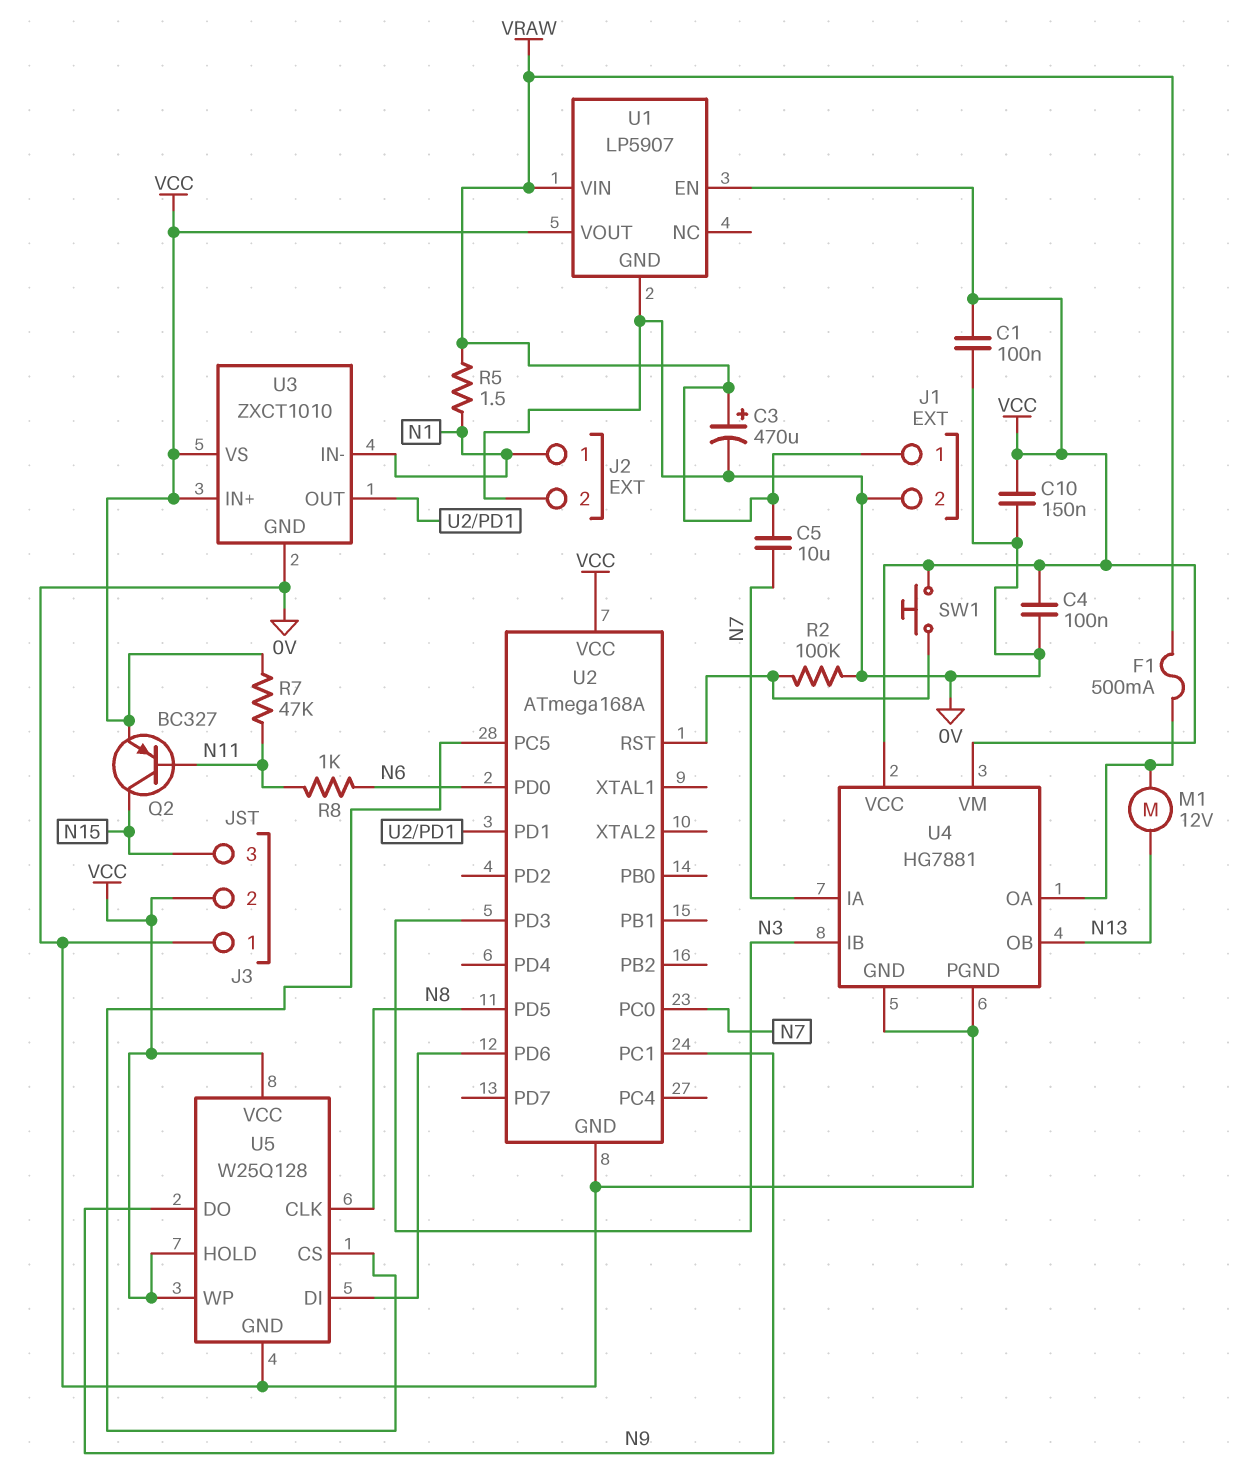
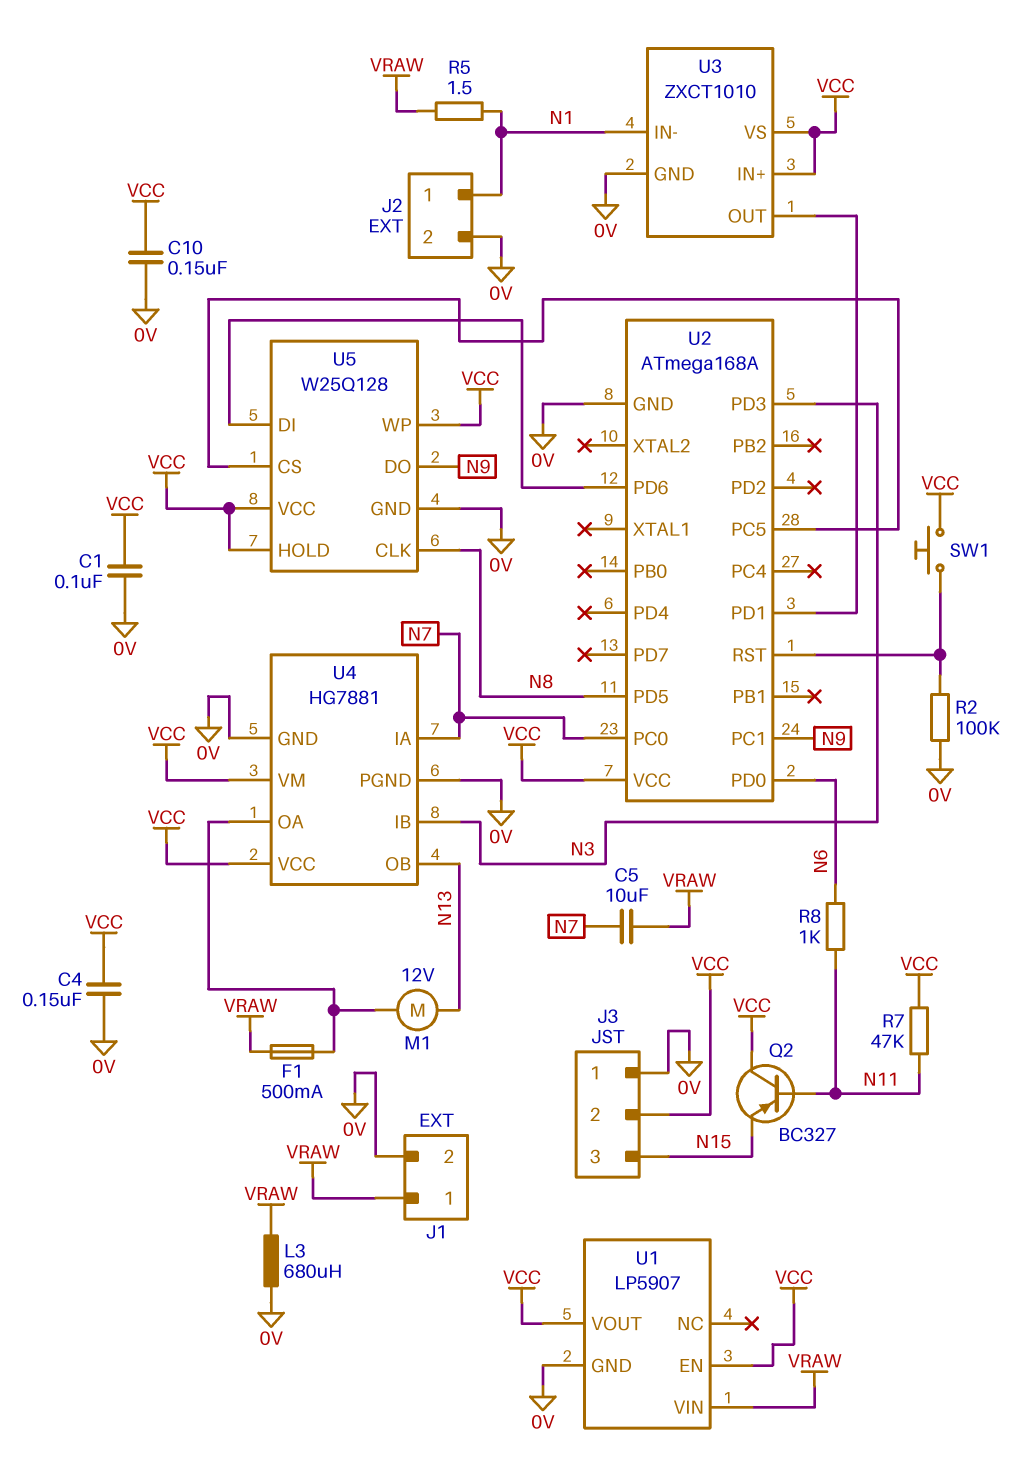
C3: 470uF (plus VRAW, minus 0V) -> none
C4: 100nF (0V, VCC) -> 150nF (0V, VCC)
L3: none -> 680uH (0V, VRAW)
Q2: PNP BC327 (B N11, C N15, E VCC) -> PNP BC327 (B N11, C VCC, E N15)

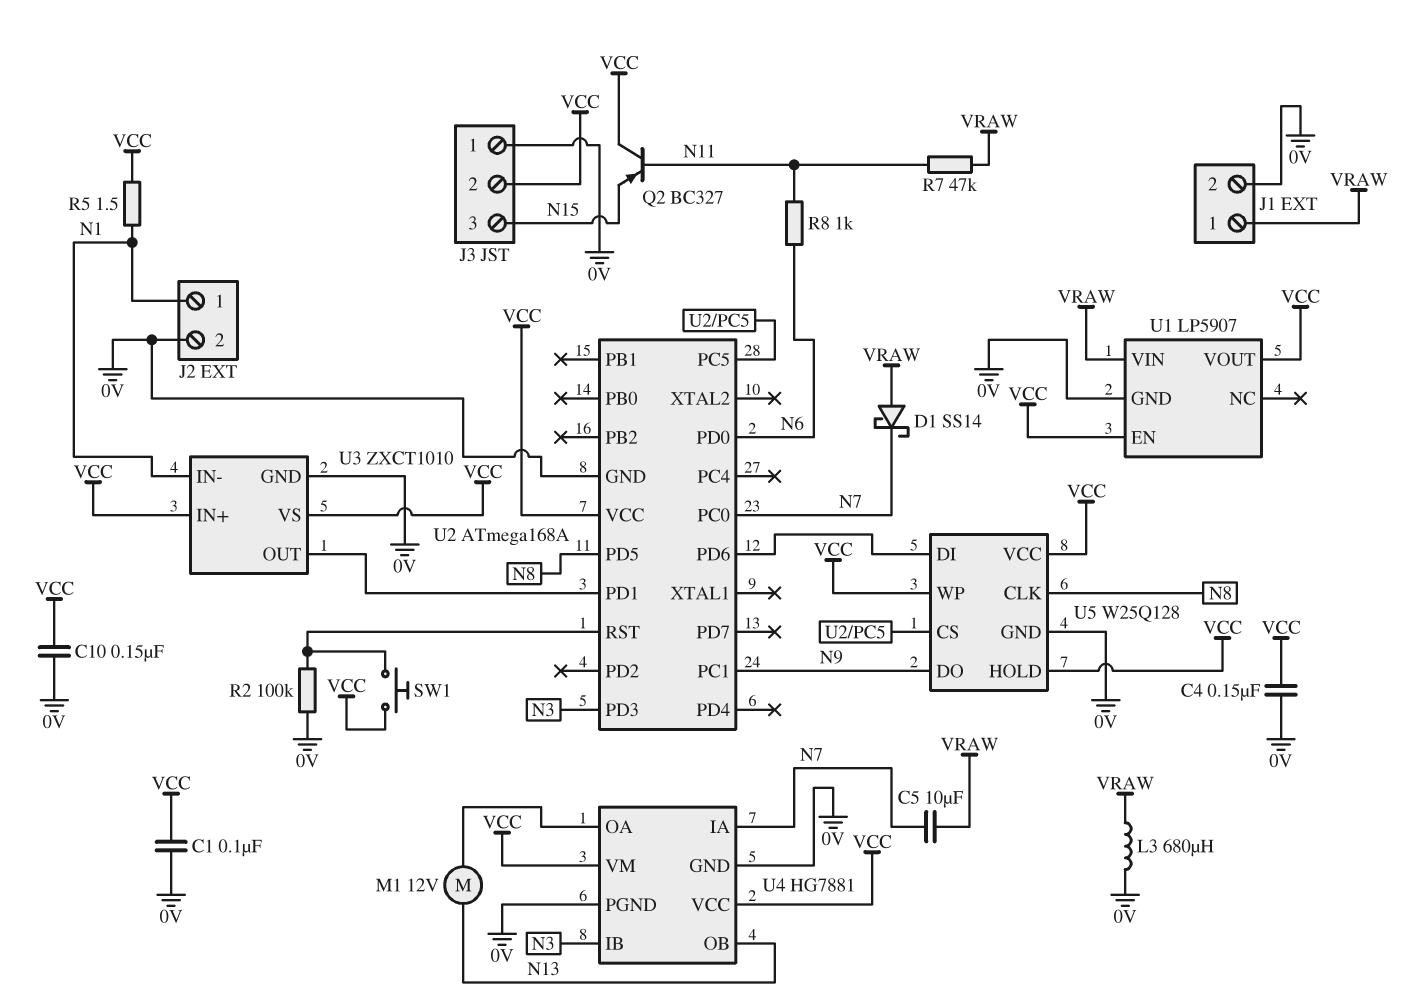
D1: none -> schottky SS14 (A VRAW, K N7)
F1: 500mA (U4/OA, VRAW) -> none
R5: 1.5 (N1, VRAW) -> 1.5 (N1, VCC)
R7: 47k (N11, VCC) -> 47k (N11, VRAW)

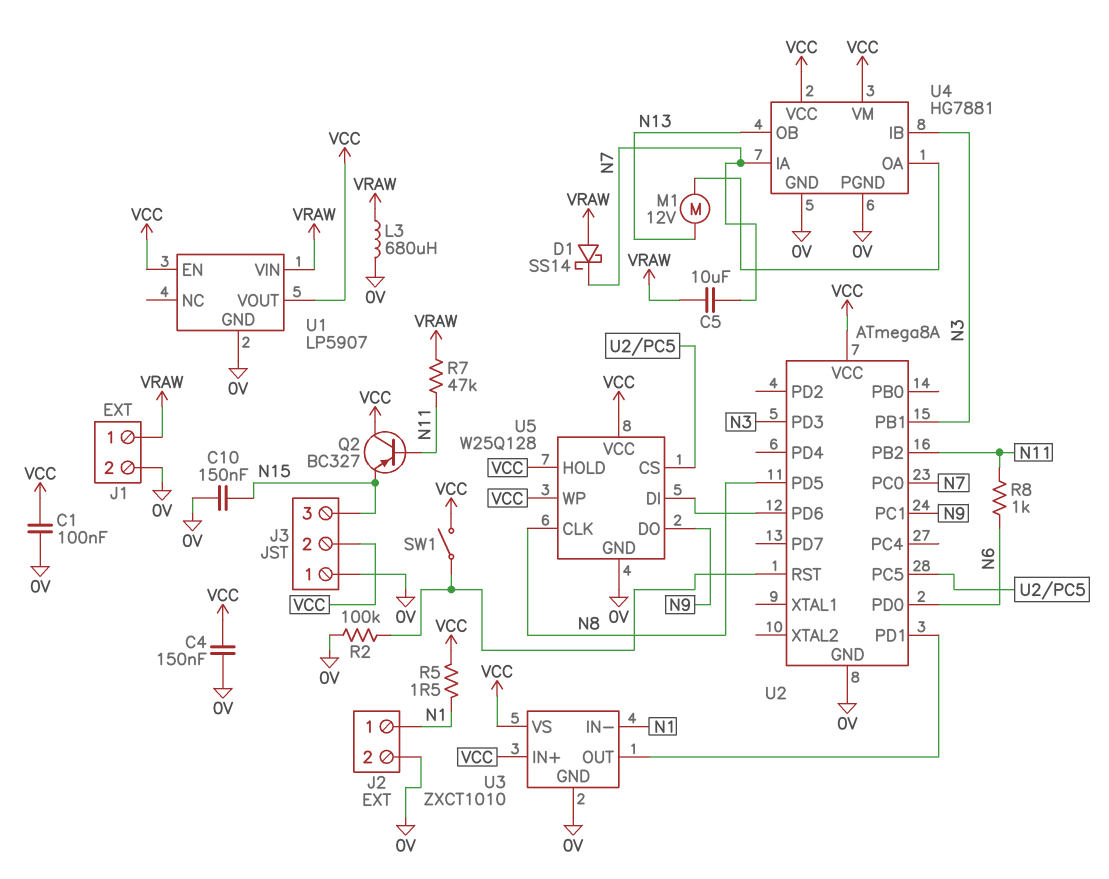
C10: 150nF (0V, VCC) -> 150nF (0V, N15)
SW1: button (U2/RST, VCC) -> switch (U2/RST, VCC)
U2: ATmega168A -> ATmega8A
U2 pin PB1: none -> N3
U2 pin PB2: none -> N11

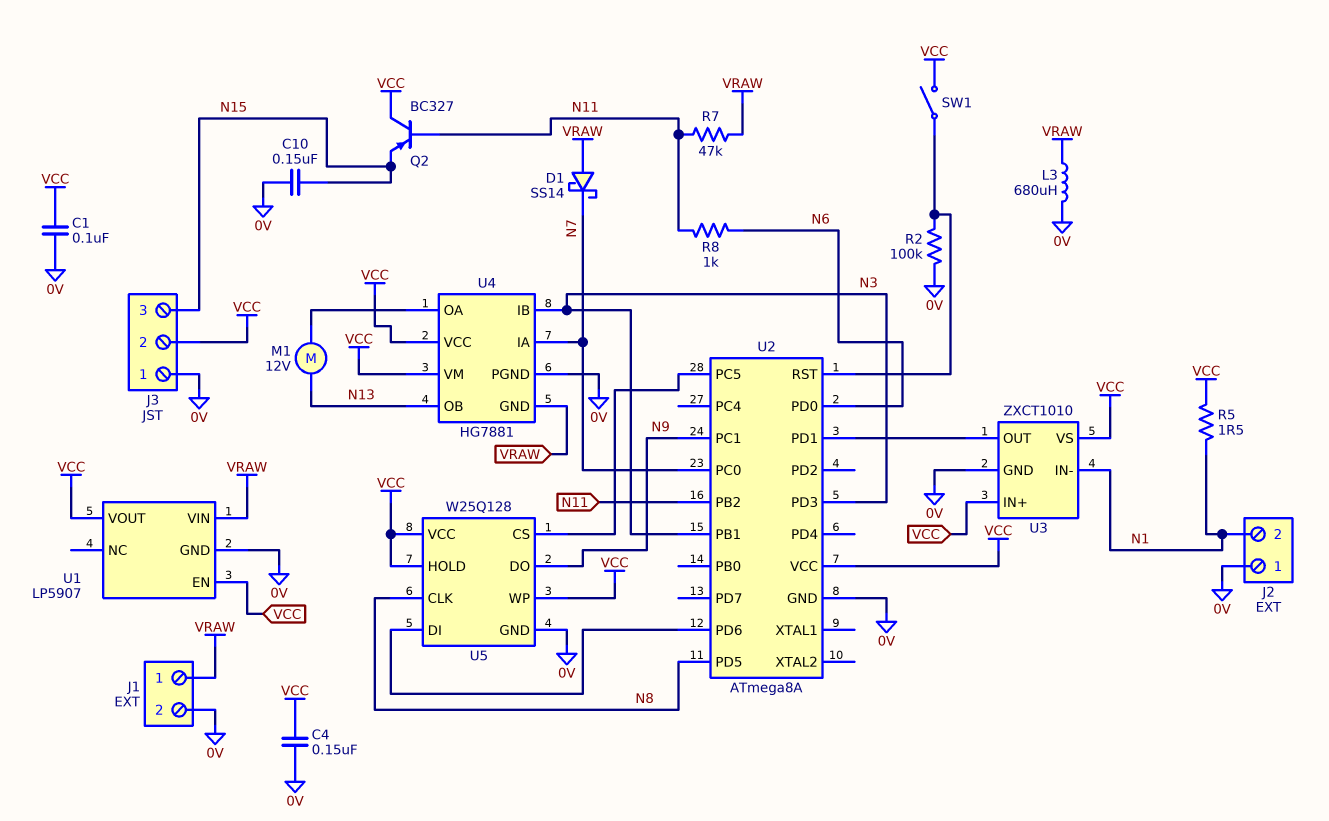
C5: 10uF (N7, VRAW) -> none
J2 pin 1: N1 -> 0V
J2 pin 2: 0V -> N1
U4 pin GND: 0V -> VRAW

